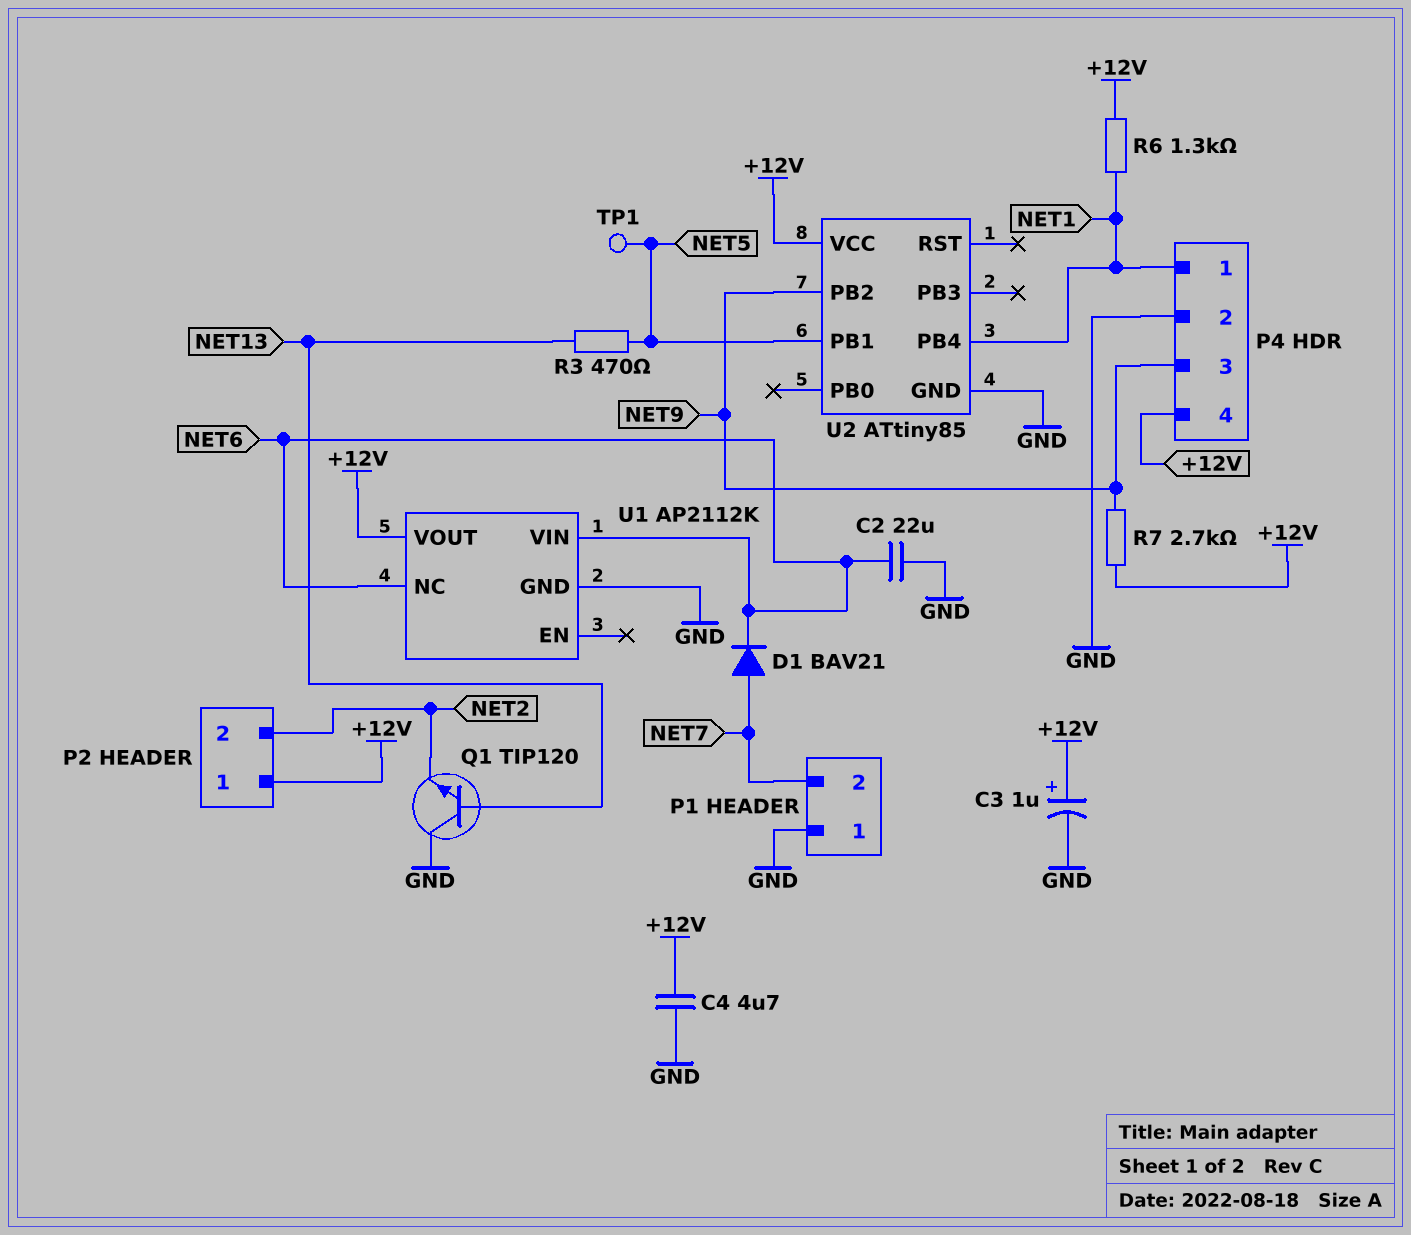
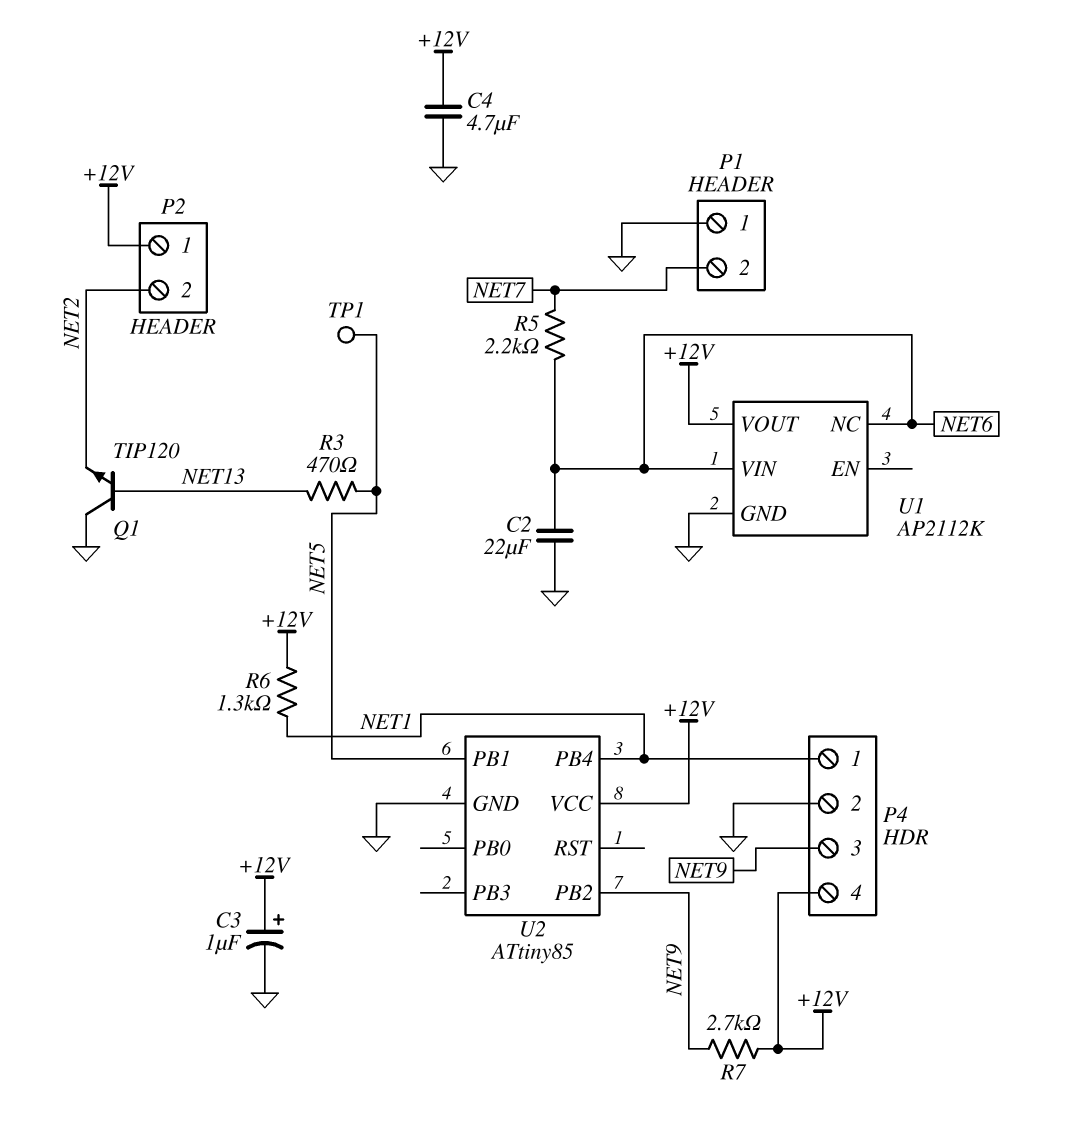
D1: diode BAV21 (A NET7, K NET6) -> none
R5: none -> 2.2k (NET6, NET7)

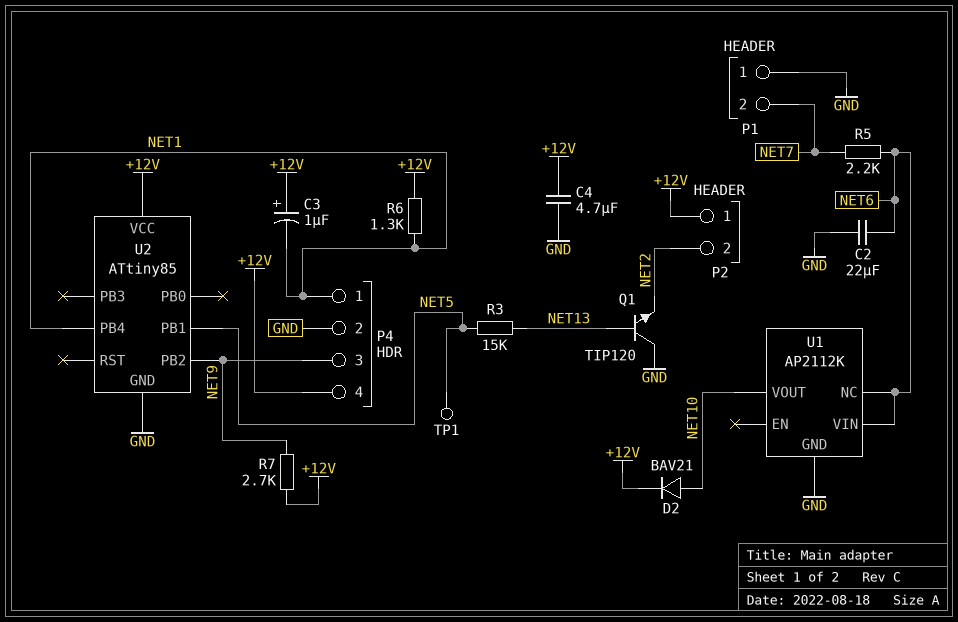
C3: 1uF (plus +12V, minus GND) -> 1uF (plus +12V, minus NET1)
D2: none -> diode BAV21 (A NET10, K +12V)
R3: 470 (NET5, NET13) -> 15k (NET5, NET13)
U1 pin VOUT: +12V -> NET10

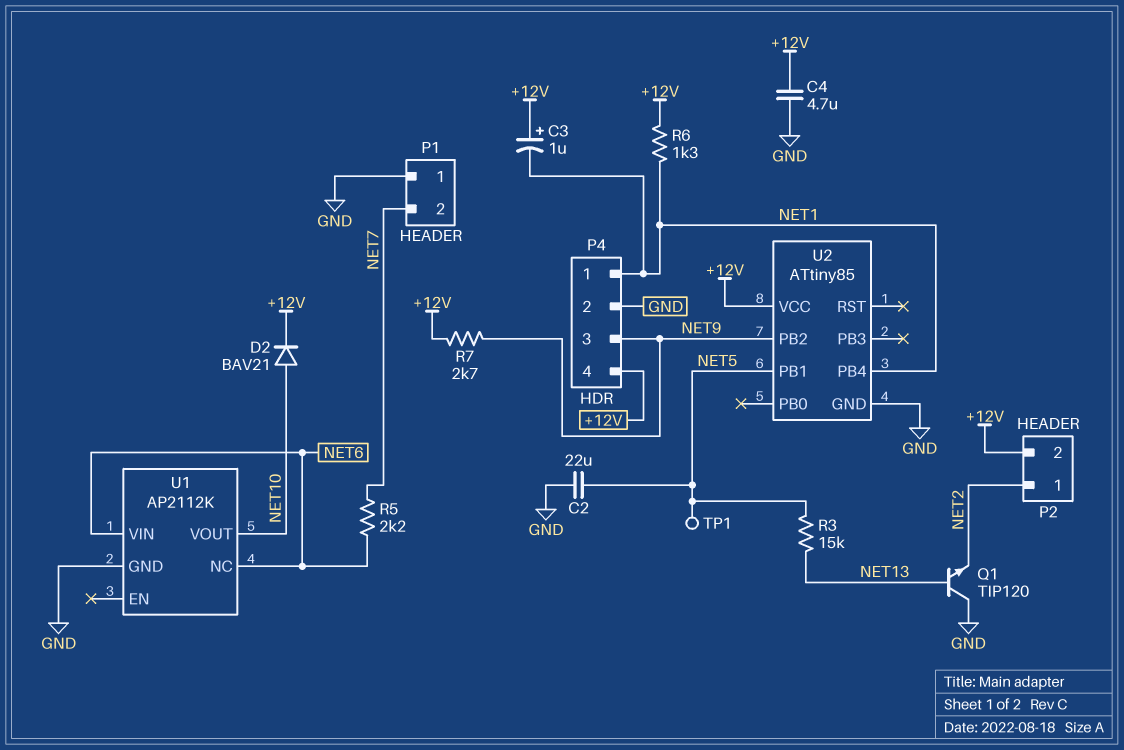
C2: 22uF (GND, NET6) -> 22uF (GND, NET5)
P2 pin 1: +12V -> NET2
P2 pin 2: NET2 -> +12V

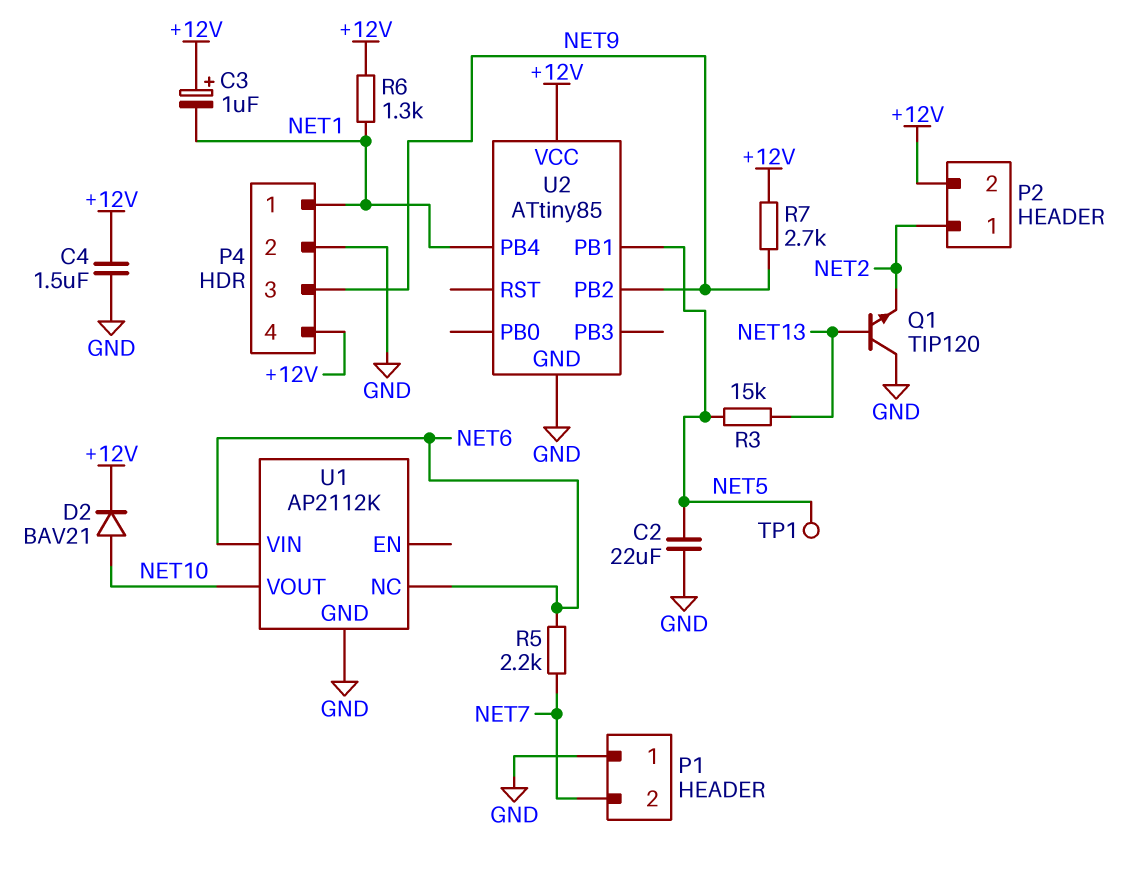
C4: 4.7uF (+12V, GND) -> 1.5uF (+12V, GND)

